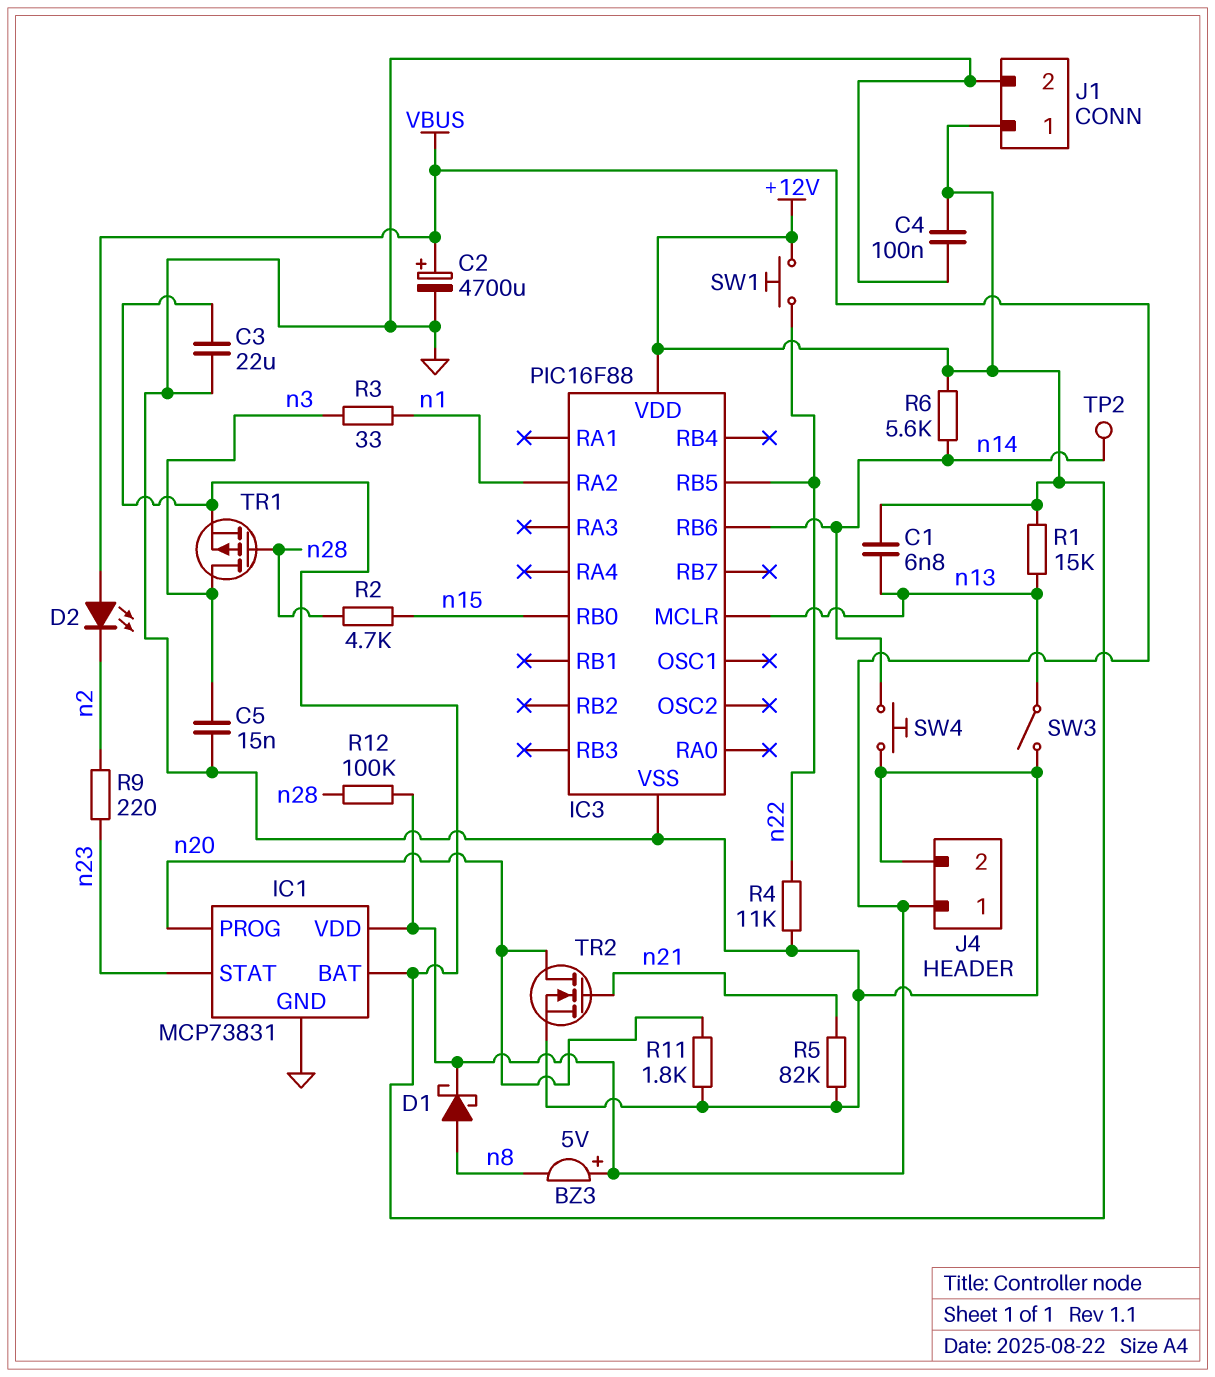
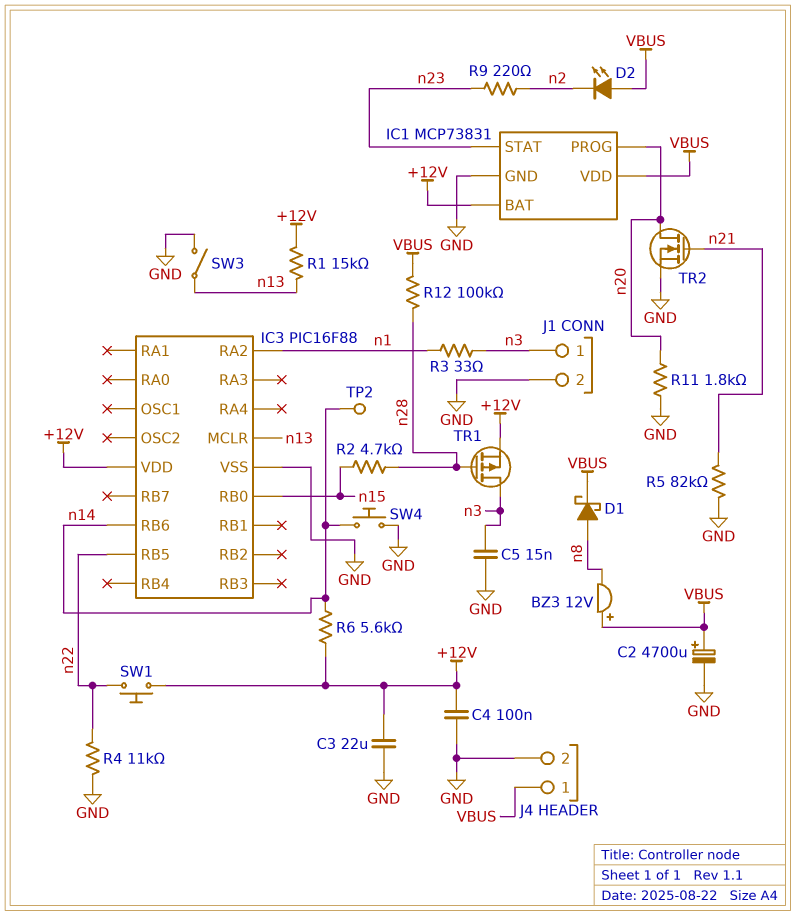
BZ3: buzzer 5V (plus VBUS, minus n8) -> buzzer 12V (plus VBUS, minus n8)
C1: 6.8nF (+12V, n13) -> none
J1 pin 1: +12V -> n3

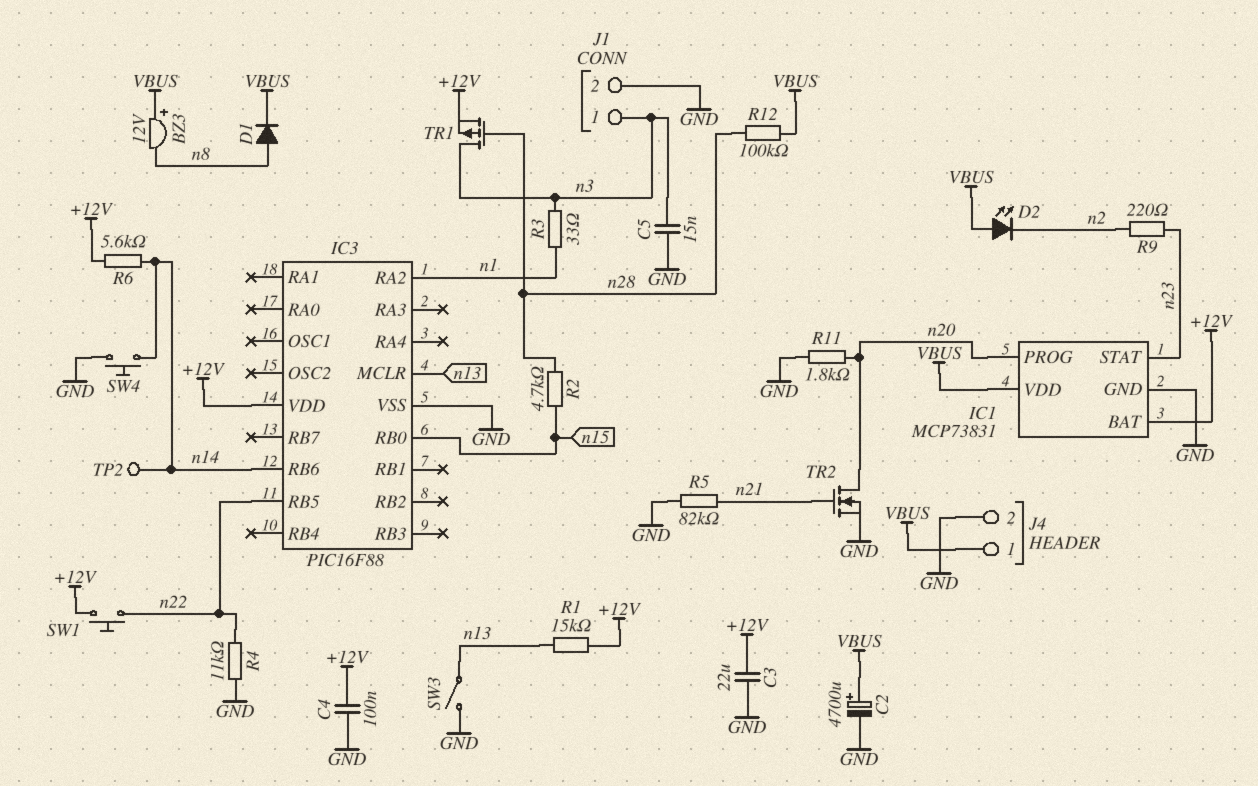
D1: schottky (A n8, K VBUS) -> diode (A n8, K VBUS)

